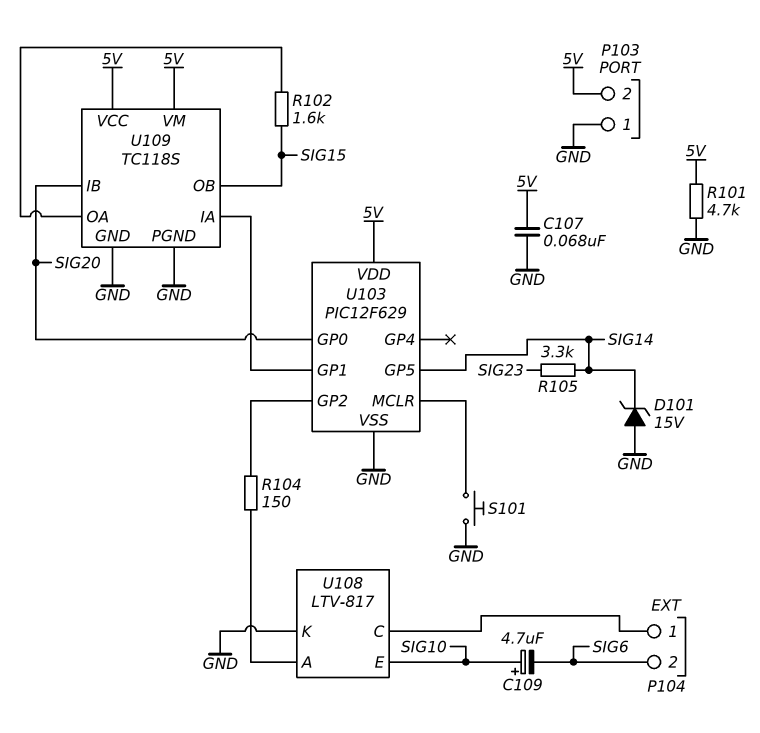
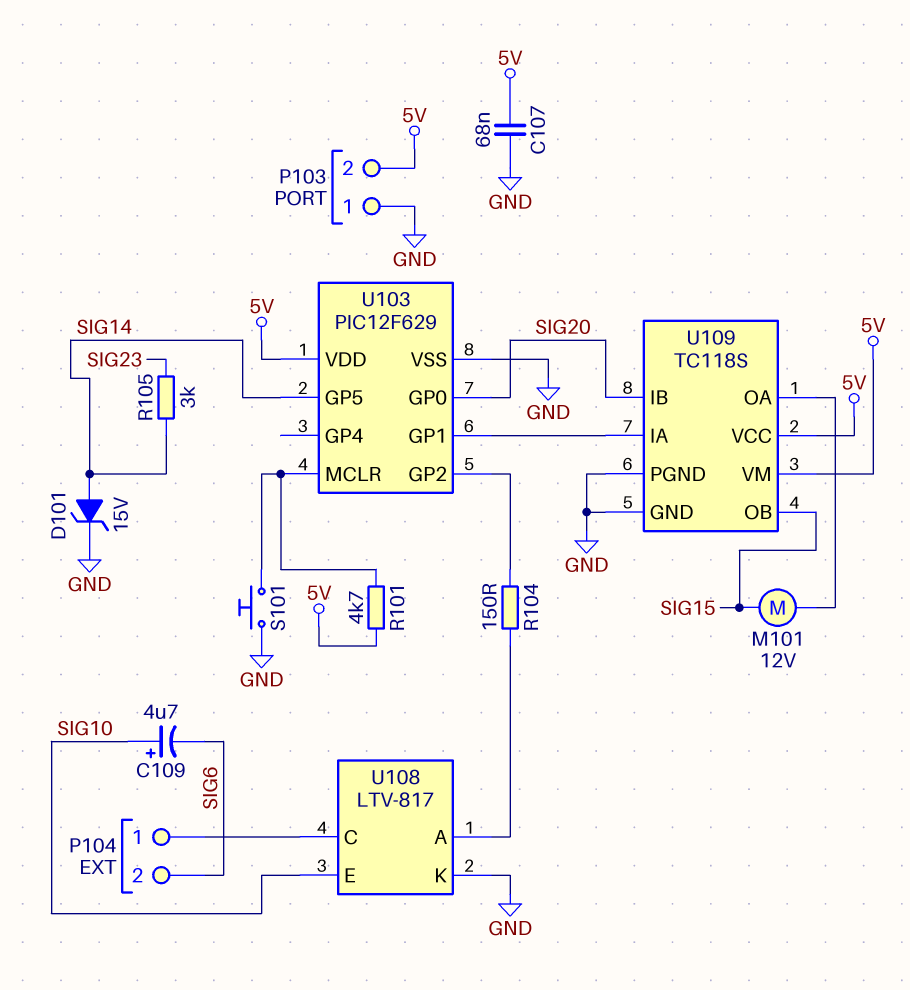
D101: zener 15V (A GND, K SIG14) -> zener 15V (A SIG14, K GND)
M101: none -> motor 12V (SIG15, U109/OA)
R101: 4.7k (5V, GND) -> 4.7k (5V, U103/MCLR)
R102: 1.6k (SIG15, U109/OA) -> none
R105: 3.3k (SIG14, SIG23) -> 3k (SIG14, SIG23)

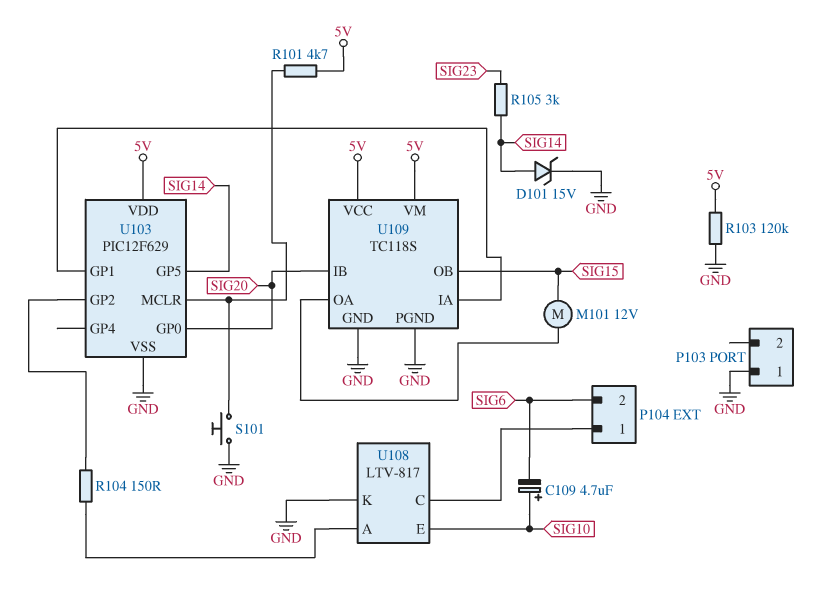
C107: 68nF (5V, GND) -> none
P103 pin 2: 5V -> none
R103: none -> 120k (5V, GND)

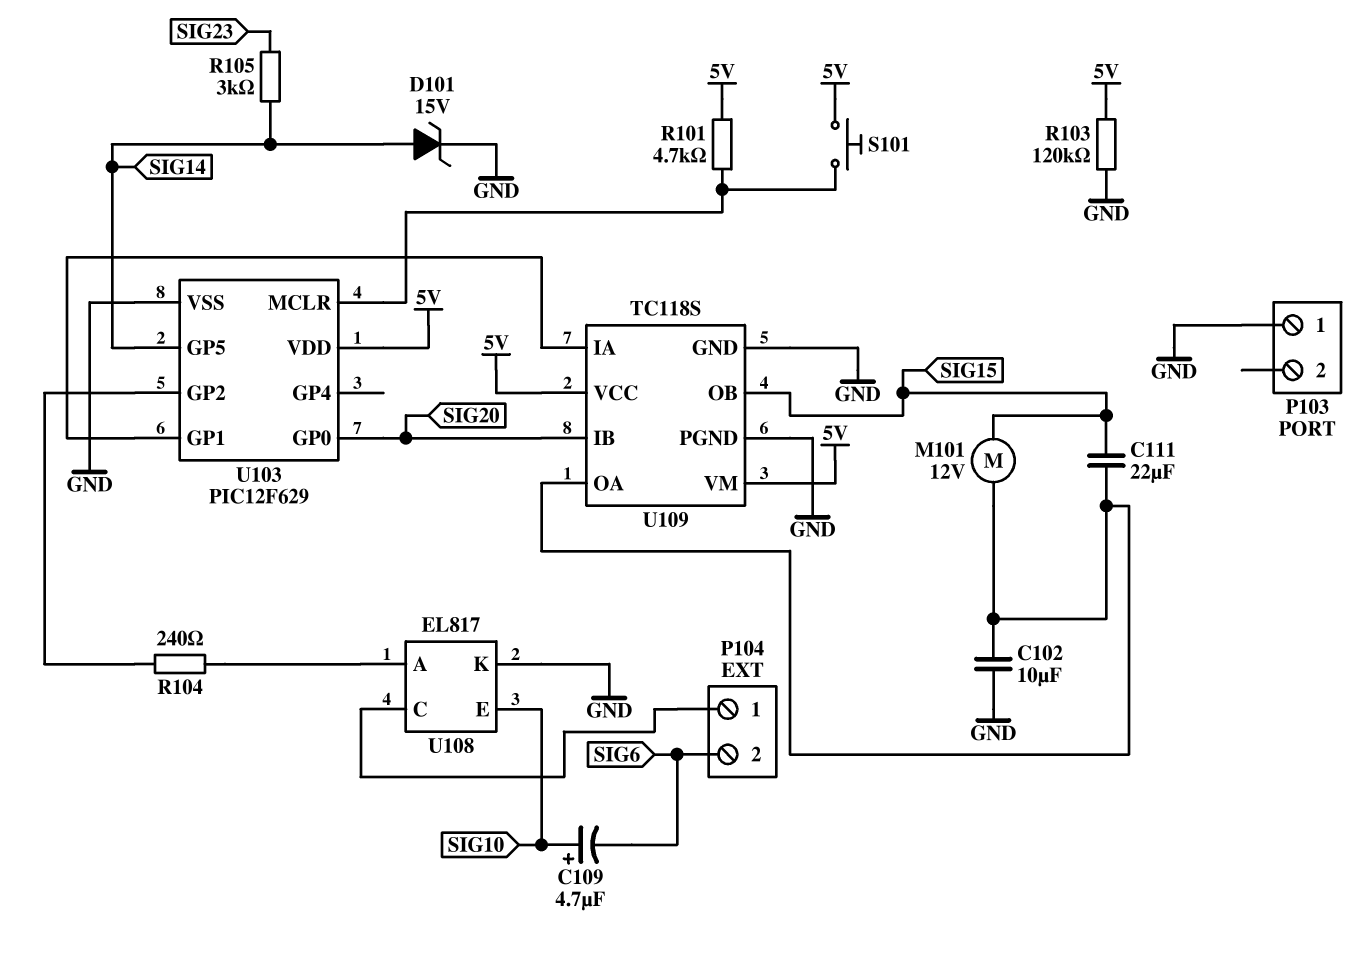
C102: none -> 10uF (GND, U109/OA)
C111: none -> 22uF (SIG15, U109/OA)
R104: 150 (U103/GP2, U108/A) -> 240 (U103/GP2, U108/A)
S101: button (GND, U103/MCLR) -> button (5V, U103/MCLR)
U108: LTV-817 -> EL817

